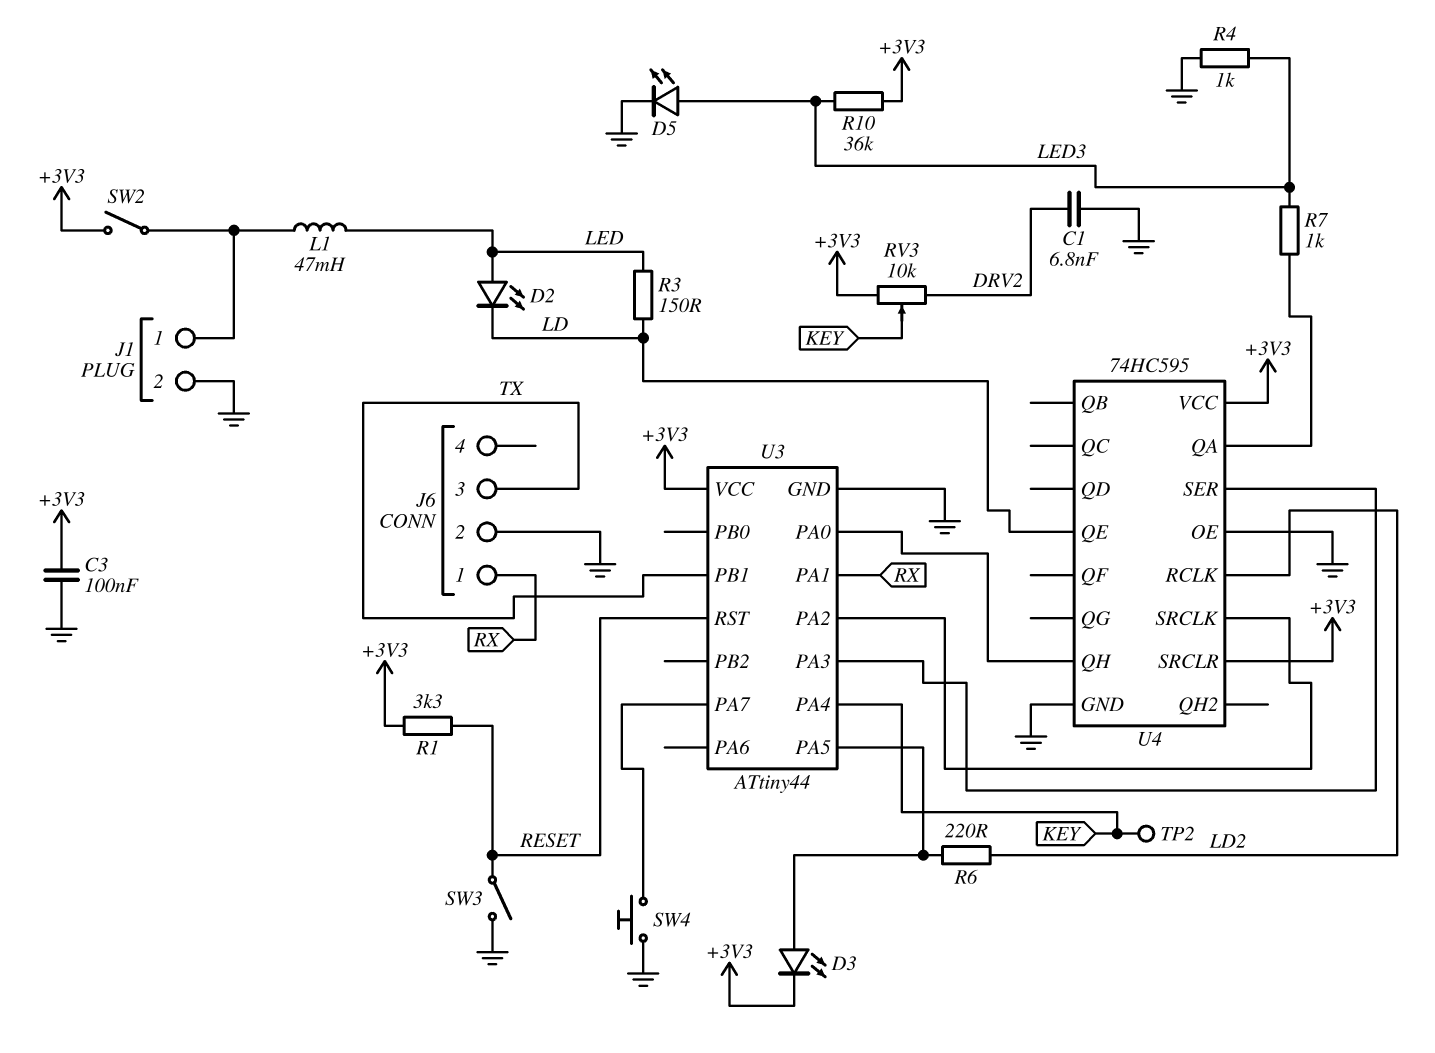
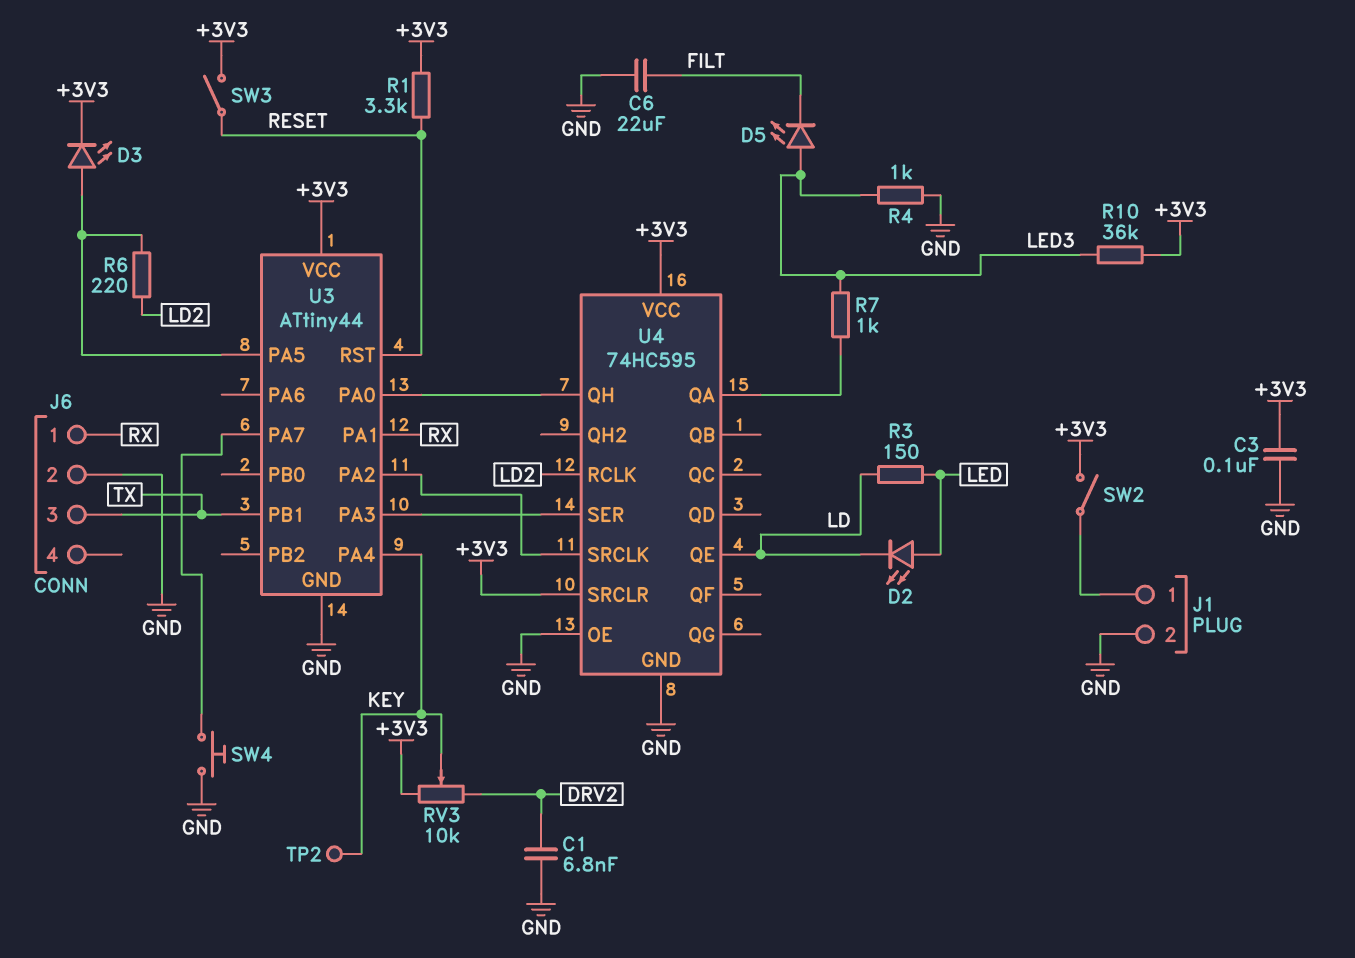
C6: none -> 22uF (FILT, GND)
D5: LED (A LED3, K GND) -> LED (A LED3, K FILT)
L1: 47mH (J1/1, LED) -> none
SW3: switch (GND, RESET) -> switch (+3V3, RESET)

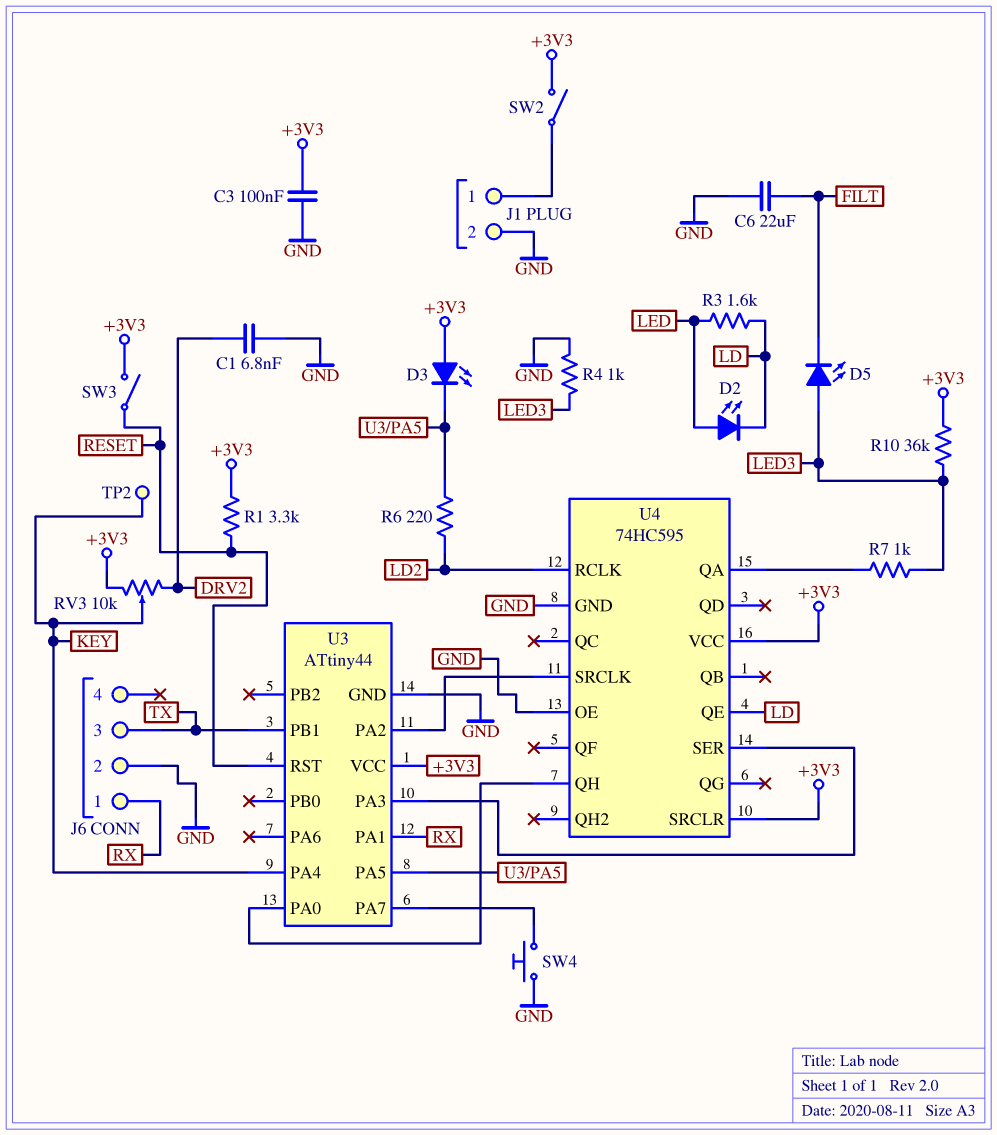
D3: LED (A U3/PA5, K +3V3) -> LED (A +3V3, K U3/PA5)
R3: 150 (LD, LED) -> 1.6k (LD, LED)

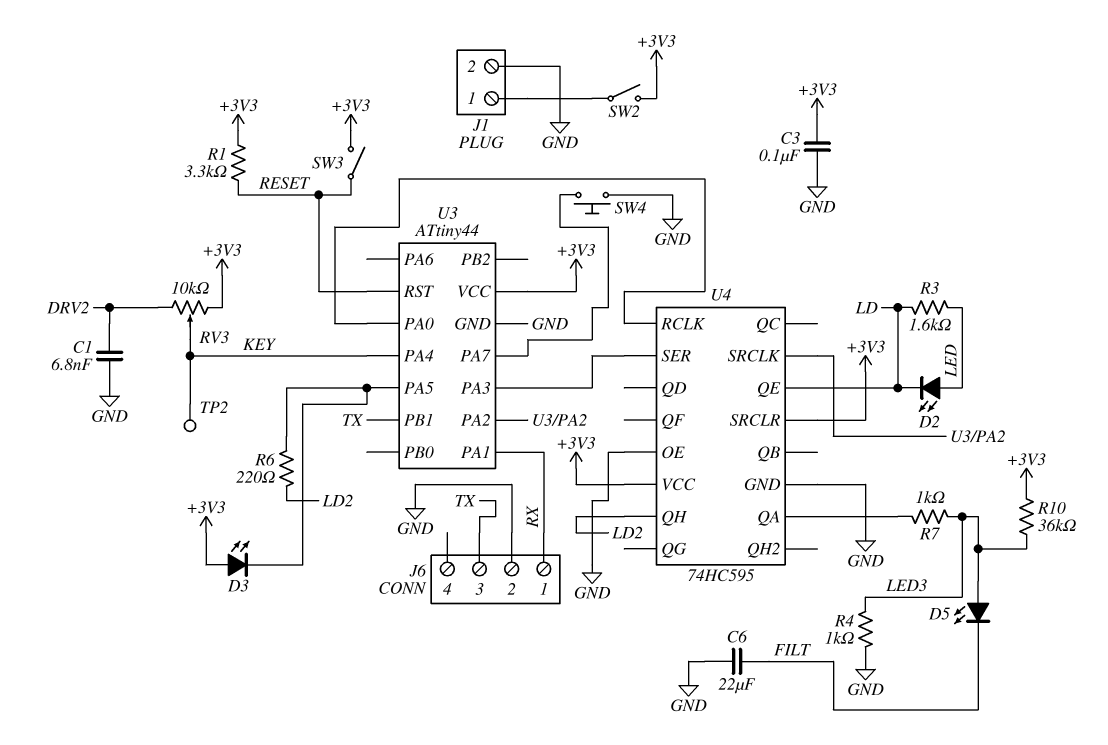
U4 pin QH: U3/PA0 -> LD2
U4 pin RCLK: LD2 -> U3/PA0

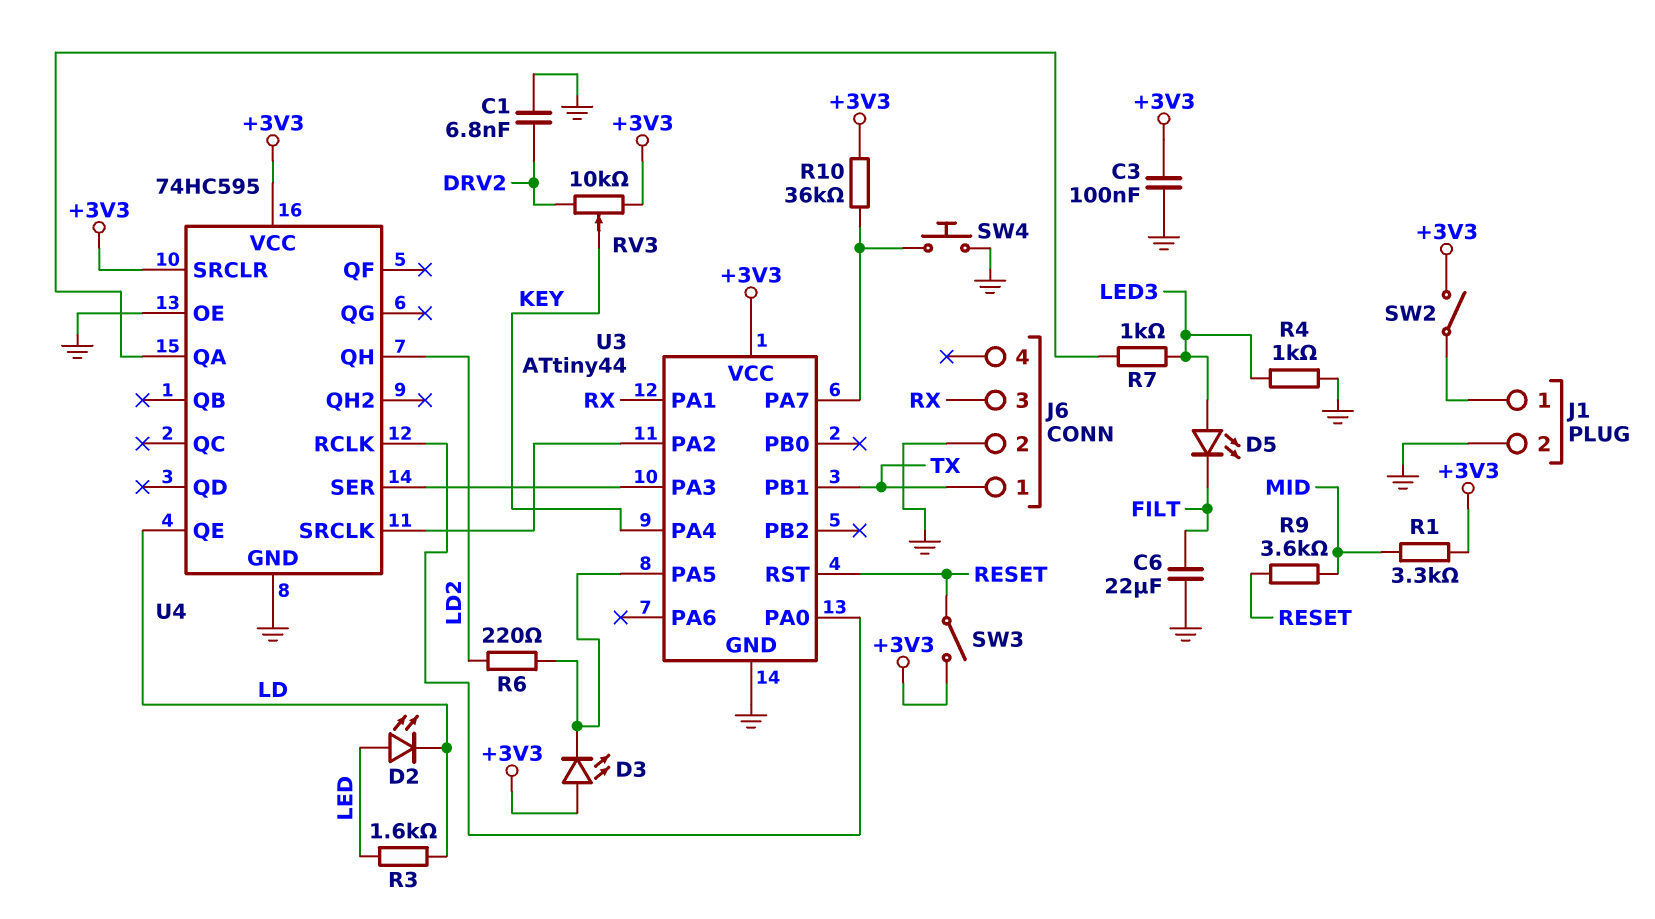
J6 pin 1: RX -> TX
J6 pin 3: TX -> RX
R1: 3.3k (+3V3, RESET) -> 3.3k (+3V3, MID)
R9: none -> 3.6k (MID, RESET)
R10: 36k (+3V3, LED3) -> 36k (+3V3, U3/PA7)
TP2: test point (KEY) -> none

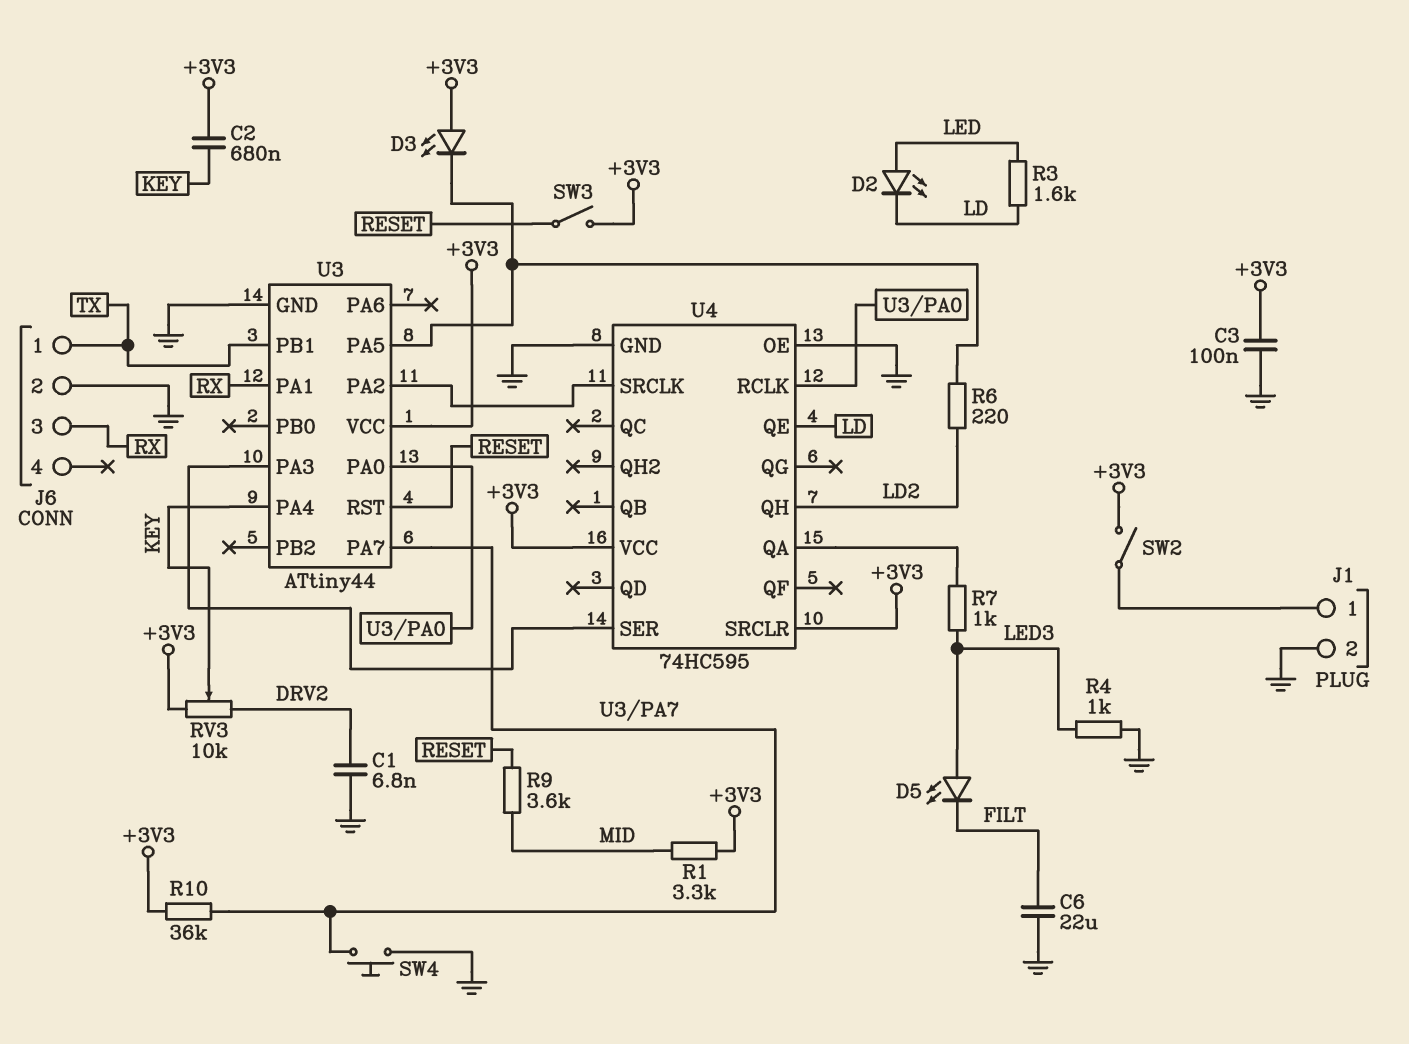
C2: none -> 680nF (+3V3, KEY)

